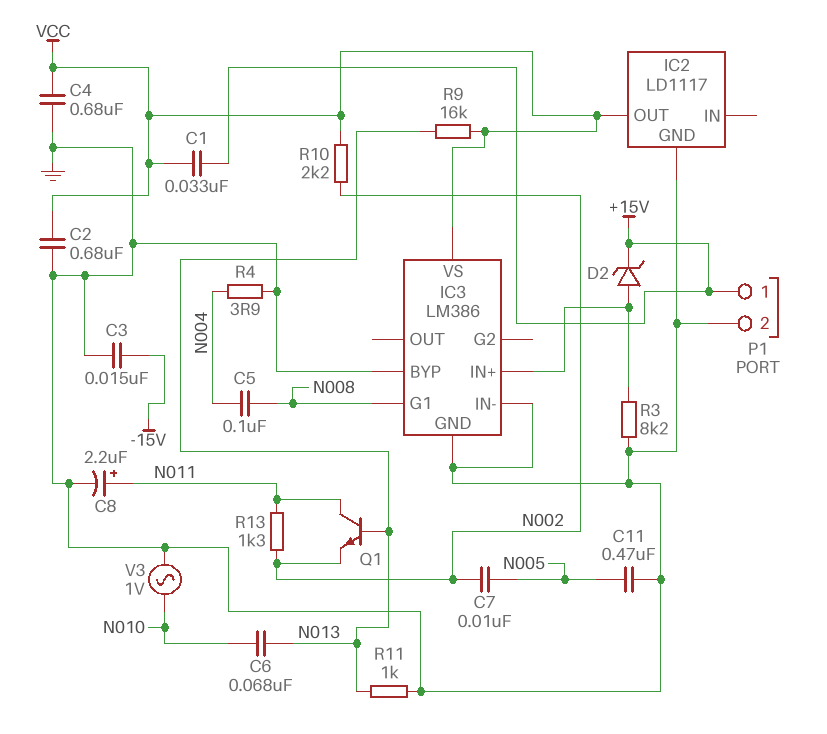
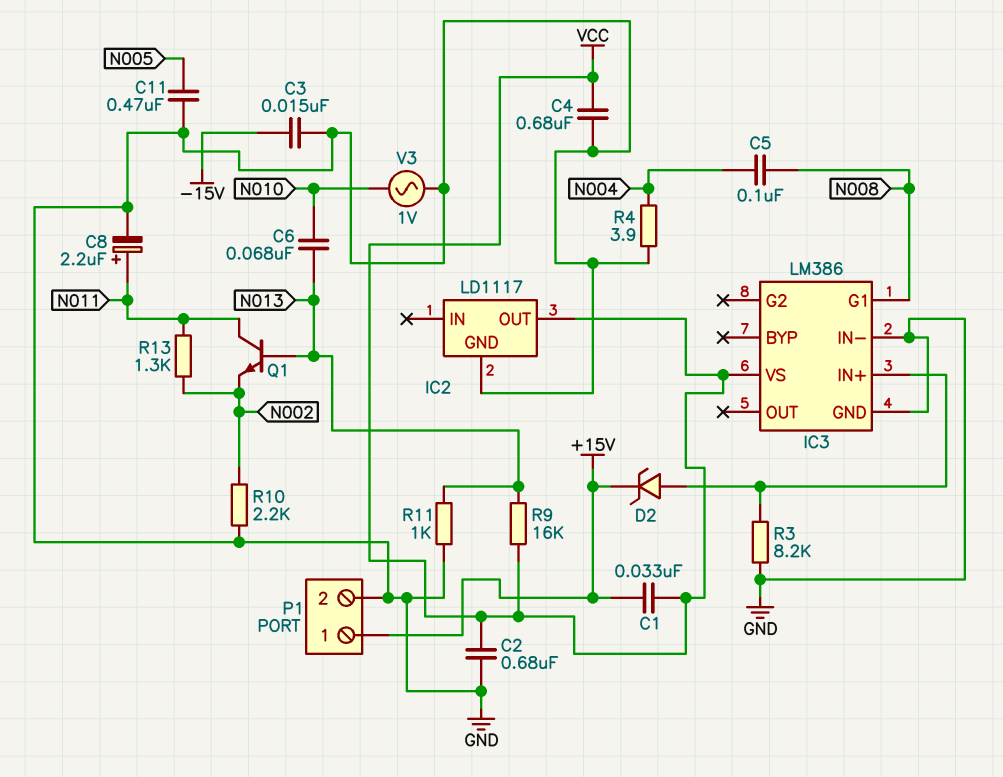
C7: 10nF (N002, N005) -> none
IC3 pin BYP: GND -> none
R10: 2.2k (N002, VCC) -> 2.2k (GND, N002)

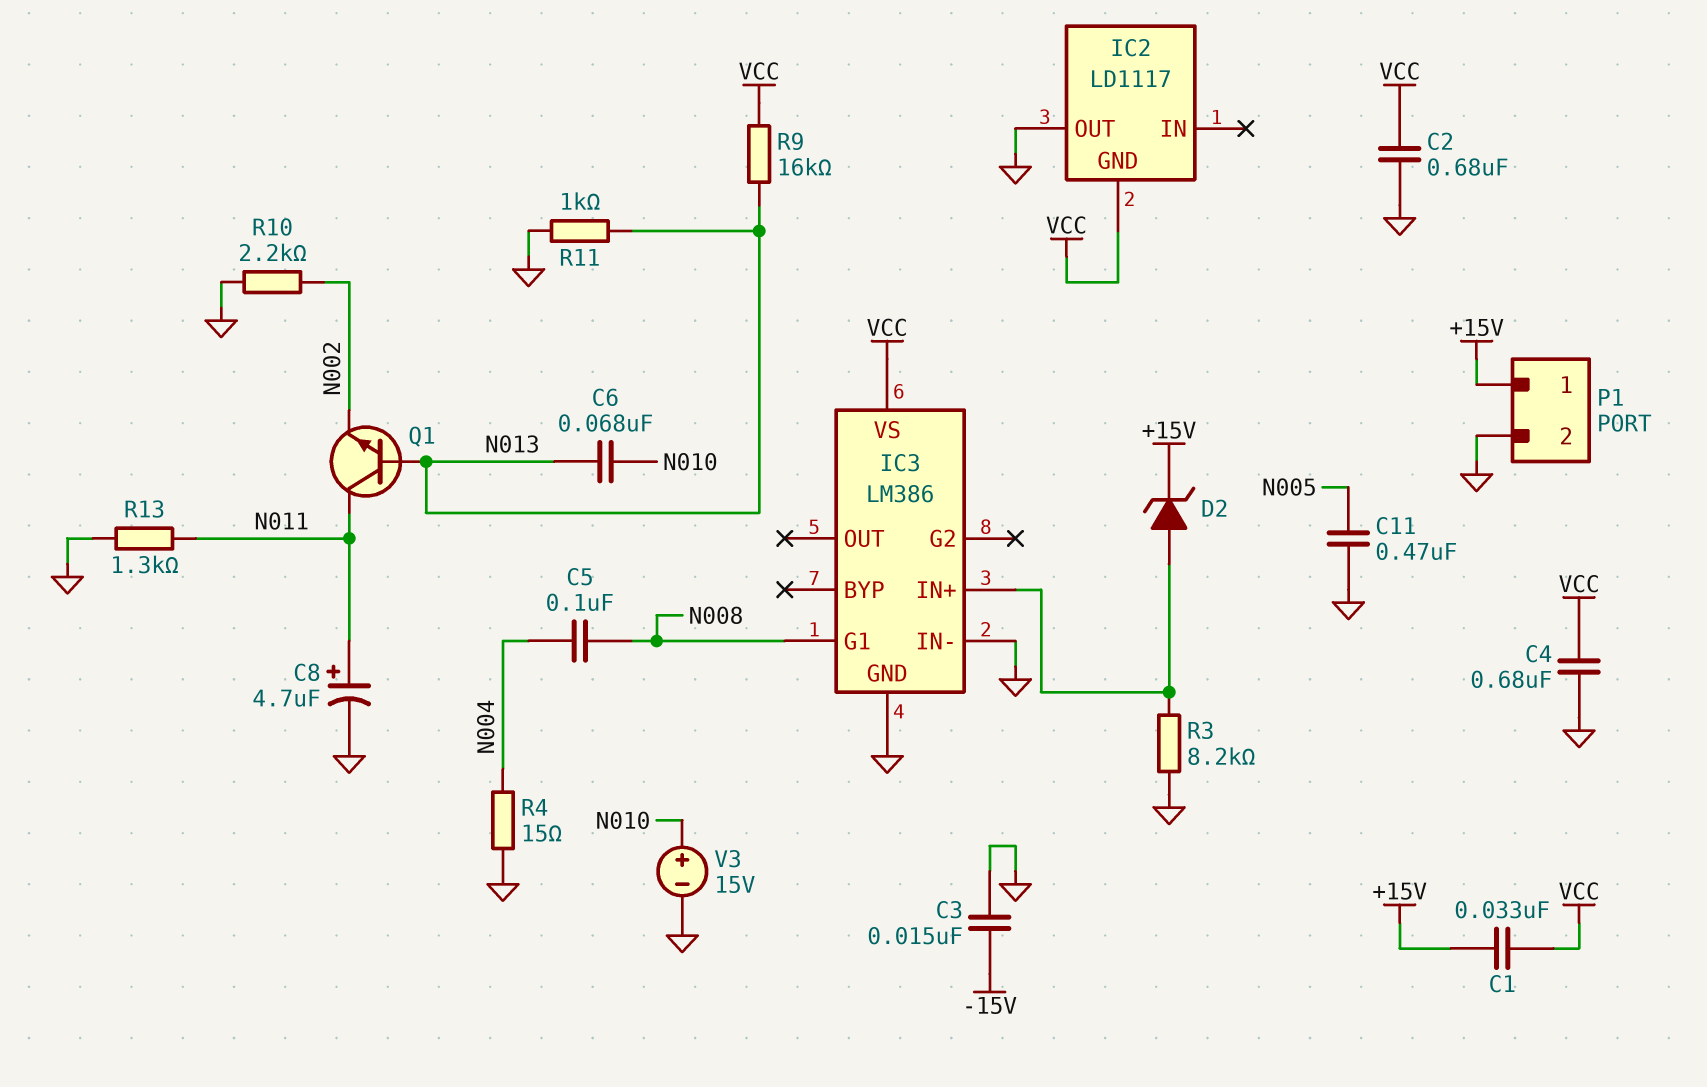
C8: 2.2uF (plus N011, minus GND) -> 4.7uF (plus N011, minus GND)
IC2 pin GND: GND -> VCC
IC2 pin OUT: VCC -> GND
R4: 3.9 (GND, N004) -> 15 (GND, N004)
R13: 1.3k (N002, N011) -> 1.3k (GND, N011)
V3: AC 1V (GND, N010) -> 15V (plus N010, minus GND)

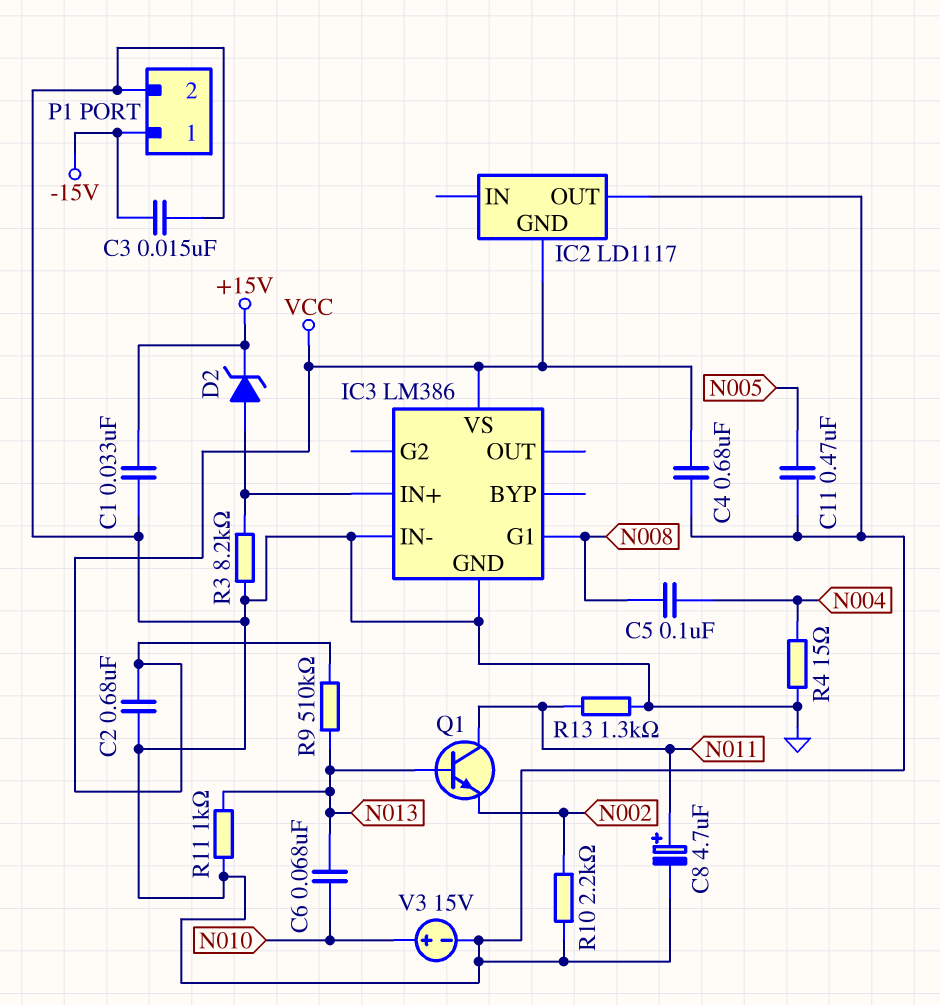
C1: 33nF (+15V, VCC) -> 33nF (+15V, GND)
P1 pin 1: +15V -> -15V
R9: 16k (N013, VCC) -> 510k (N013, VCC)

